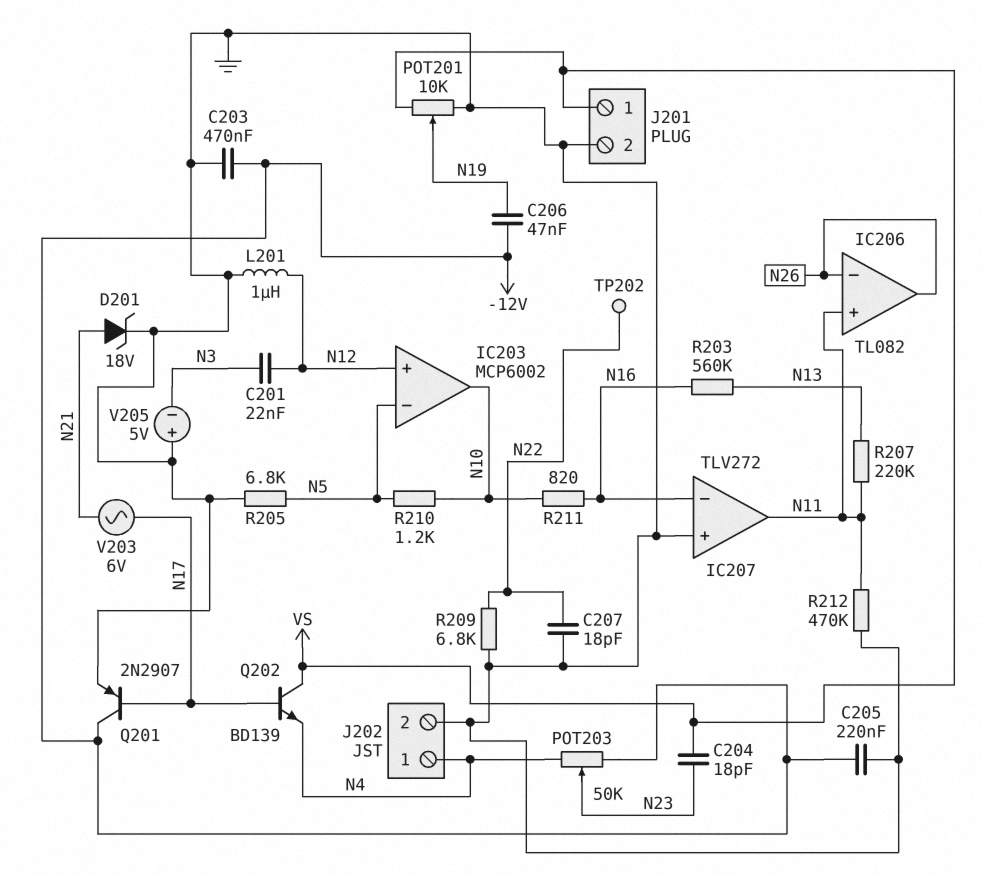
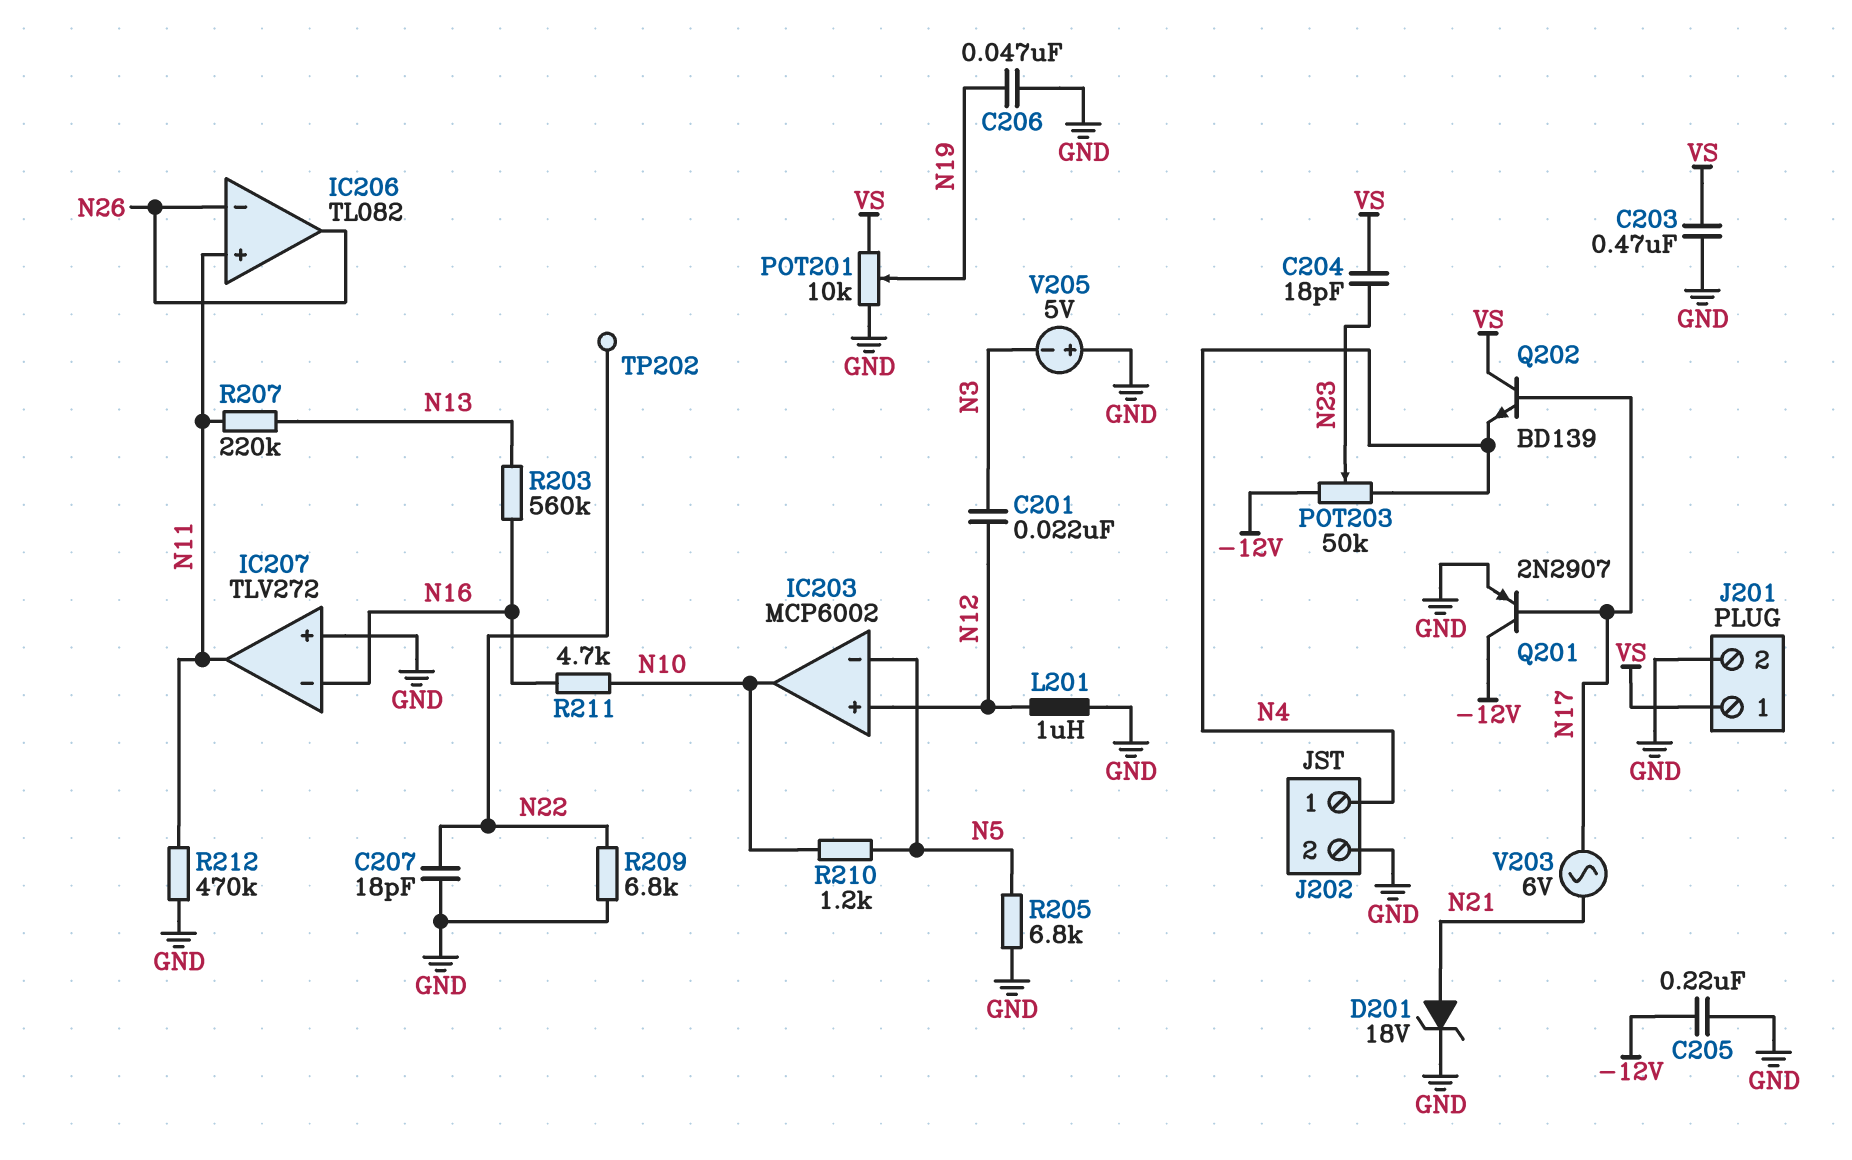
C203: 470nF (-12V, GND) -> 470nF (GND, VS)
C206: 47nF (-12V, N19) -> 47nF (GND, N19)
R211: 820 (N10, N16) -> 4.7k (N10, N16)

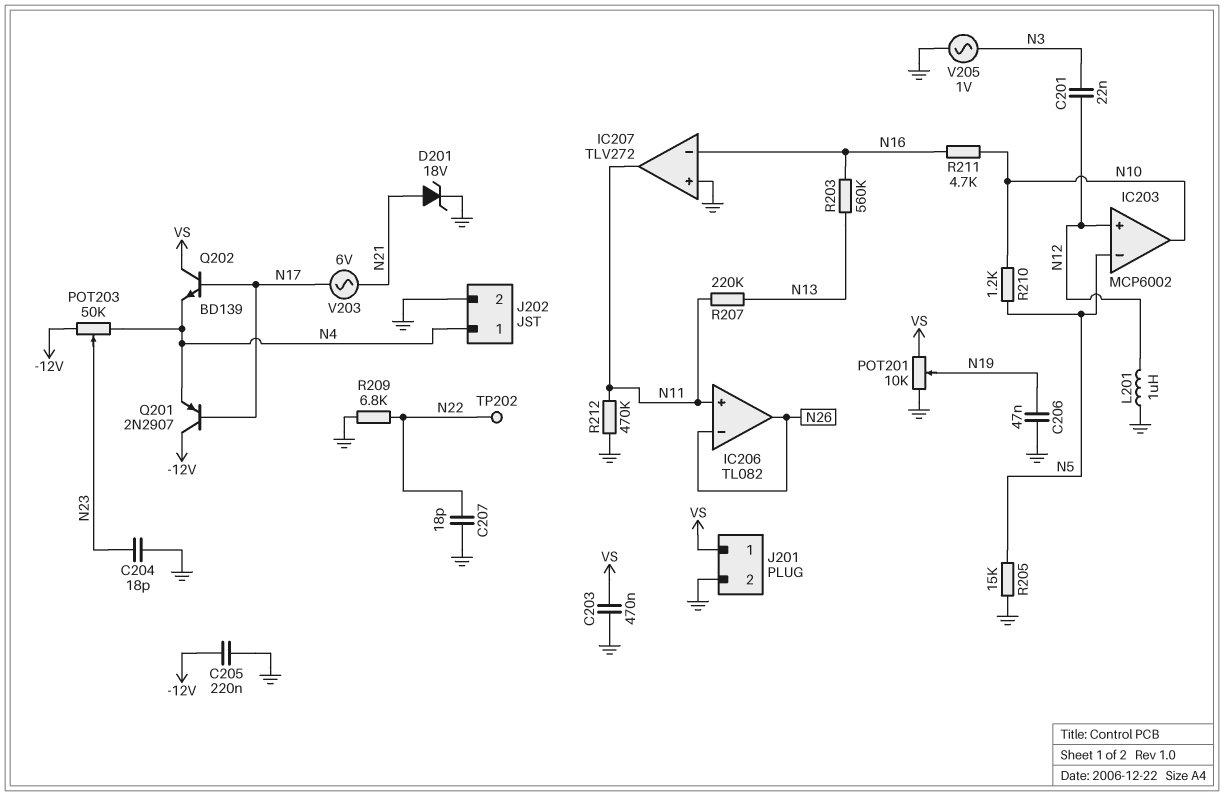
C204: 18pF (N23, VS) -> 18pF (GND, N23)
Q201: PNP 2N2907 (B N17, C -12V, E GND) -> PNP 2N2907 (B N17, C -12V, E N4)
R205: 6.8k (GND, N5) -> 15k (GND, N5)
V205: 5V (plus GND, minus N3) -> AC 1V (GND, N3)

